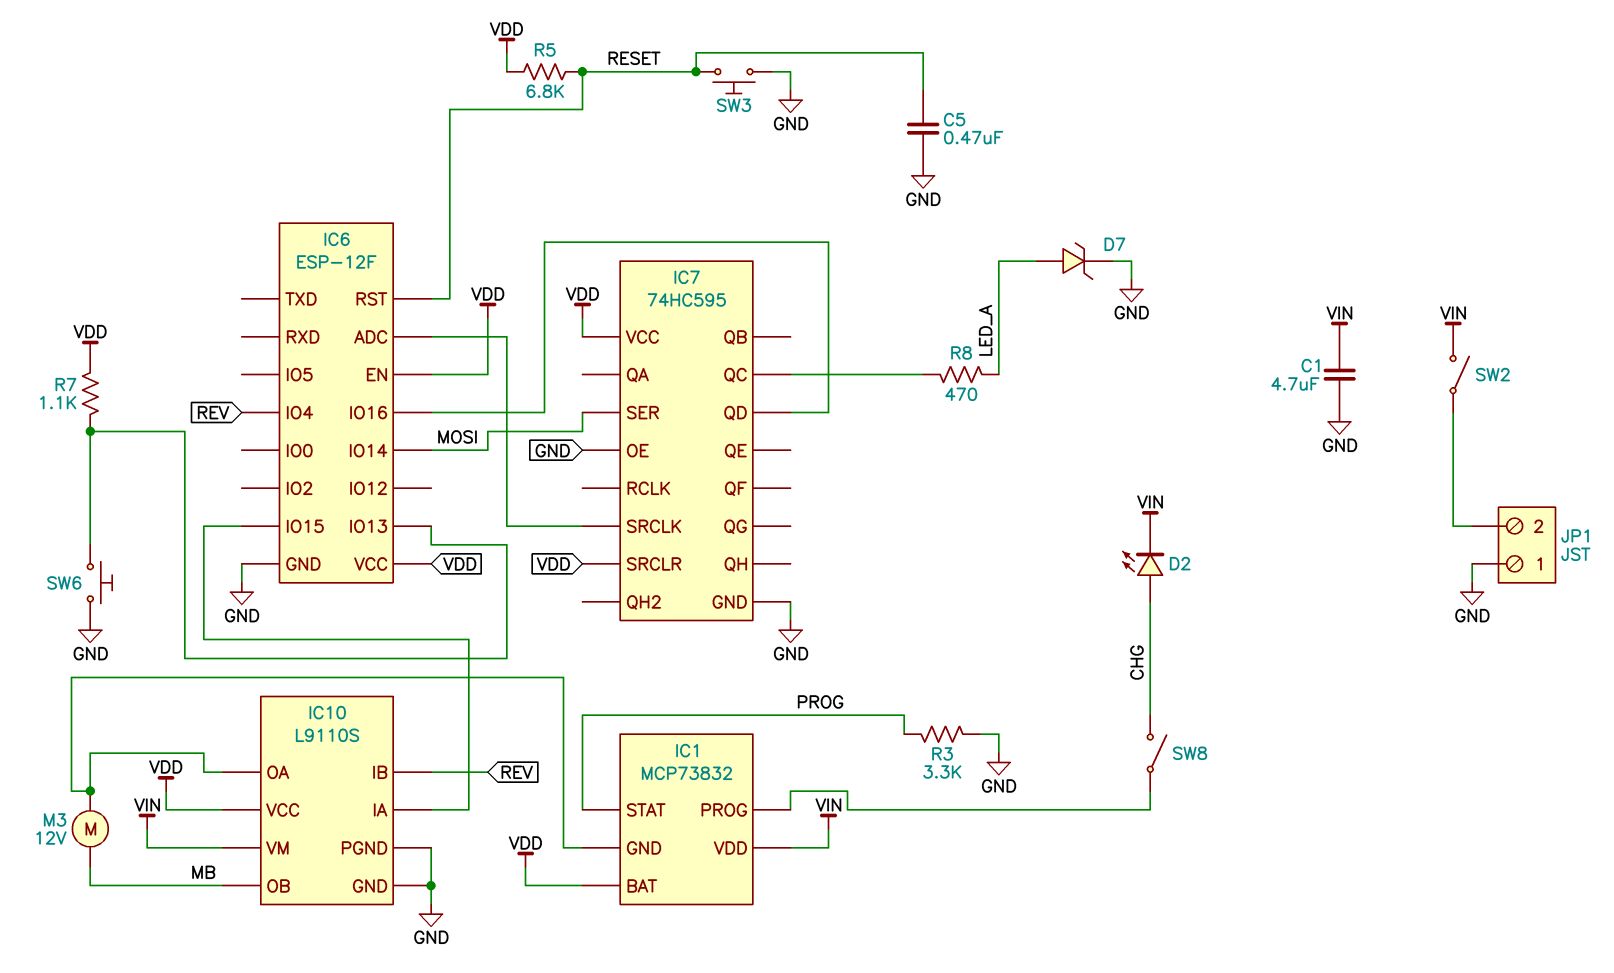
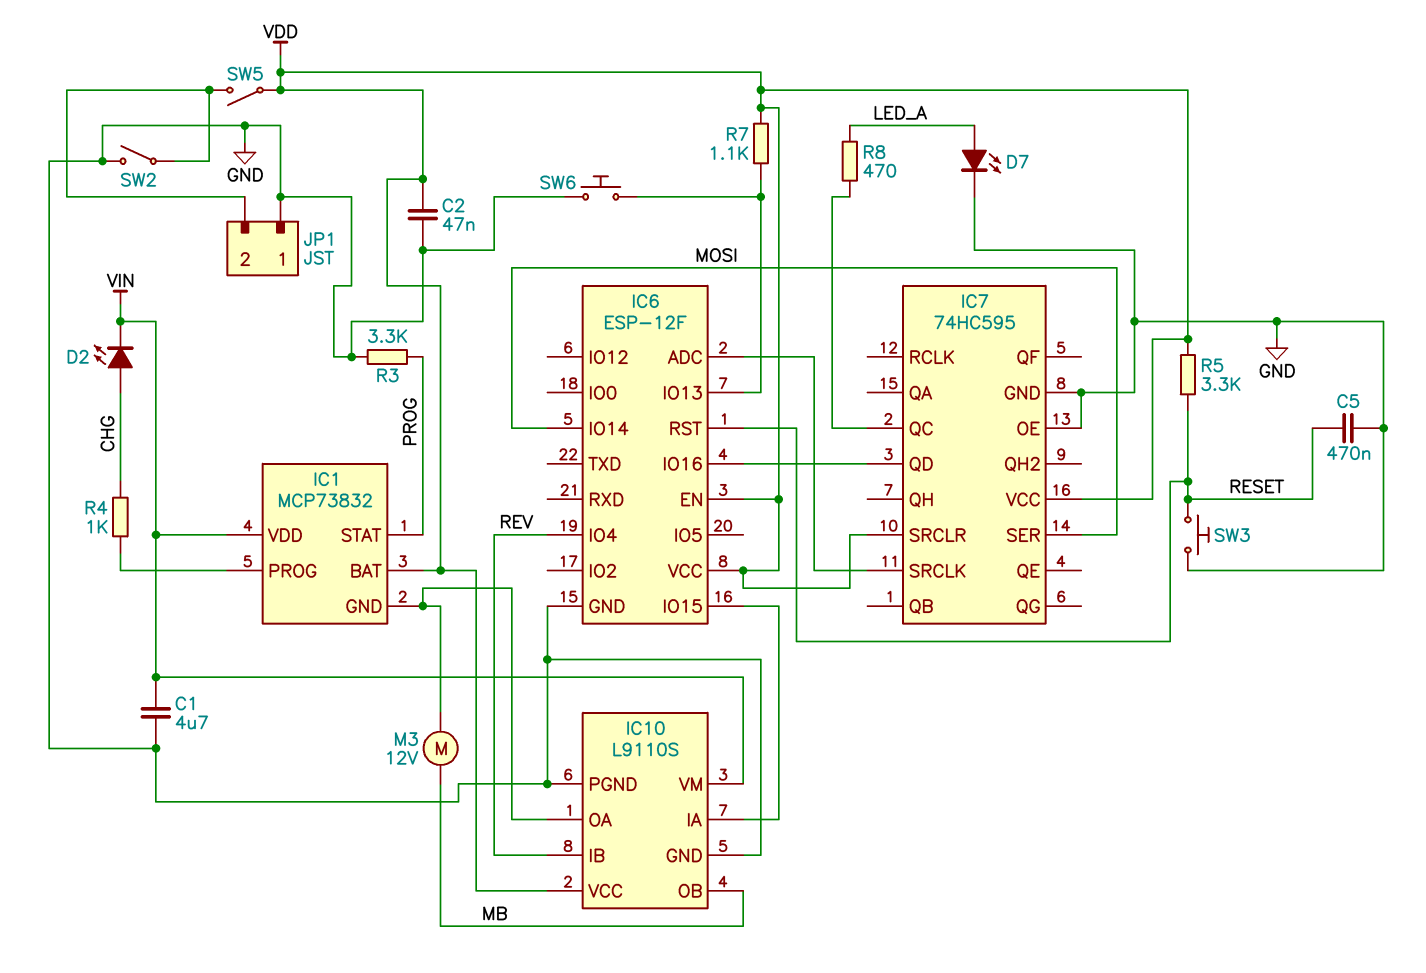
C2: none -> 47nF (GND, VDD)
D7: zener (A LED_A, K GND) -> LED (A LED_A, K GND)
R4: none -> 1k (CHG, IC1/PROG)
R5: 6.8k (RESET, VDD) -> 3.3k (RESET, VDD)
SW2: switch (JP1/2, VIN) -> switch (GND, JP1/2)
SW5: none -> switch (JP1/2, VDD)
SW8: switch (CHG, IC1/PROG) -> none

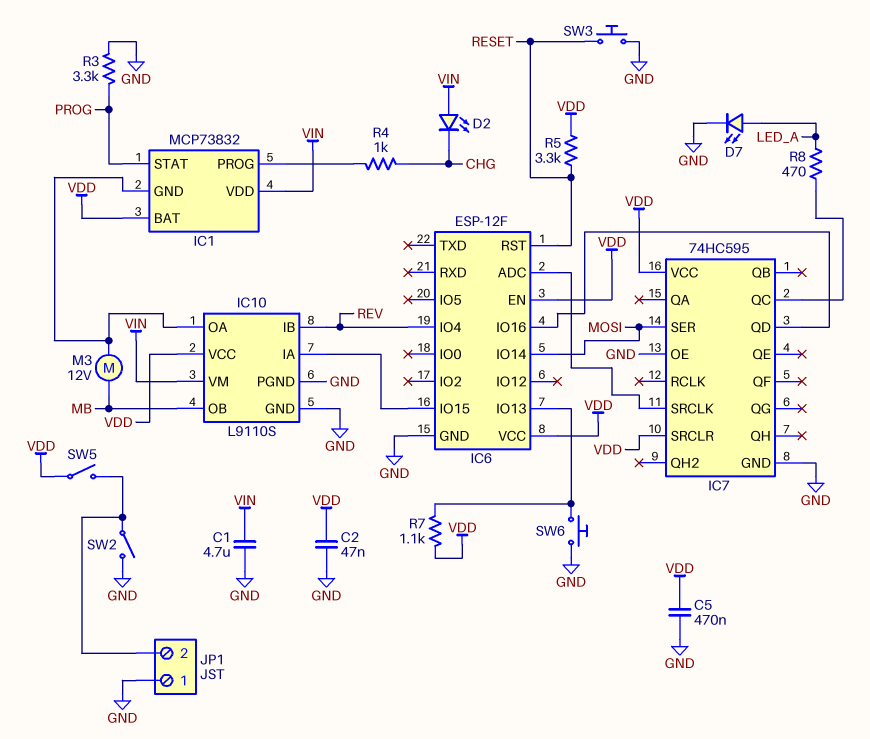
C5: 470nF (GND, RESET) -> 470nF (GND, VDD)
D2: LED (A CHG, K VIN) -> LED (A VIN, K CHG)

